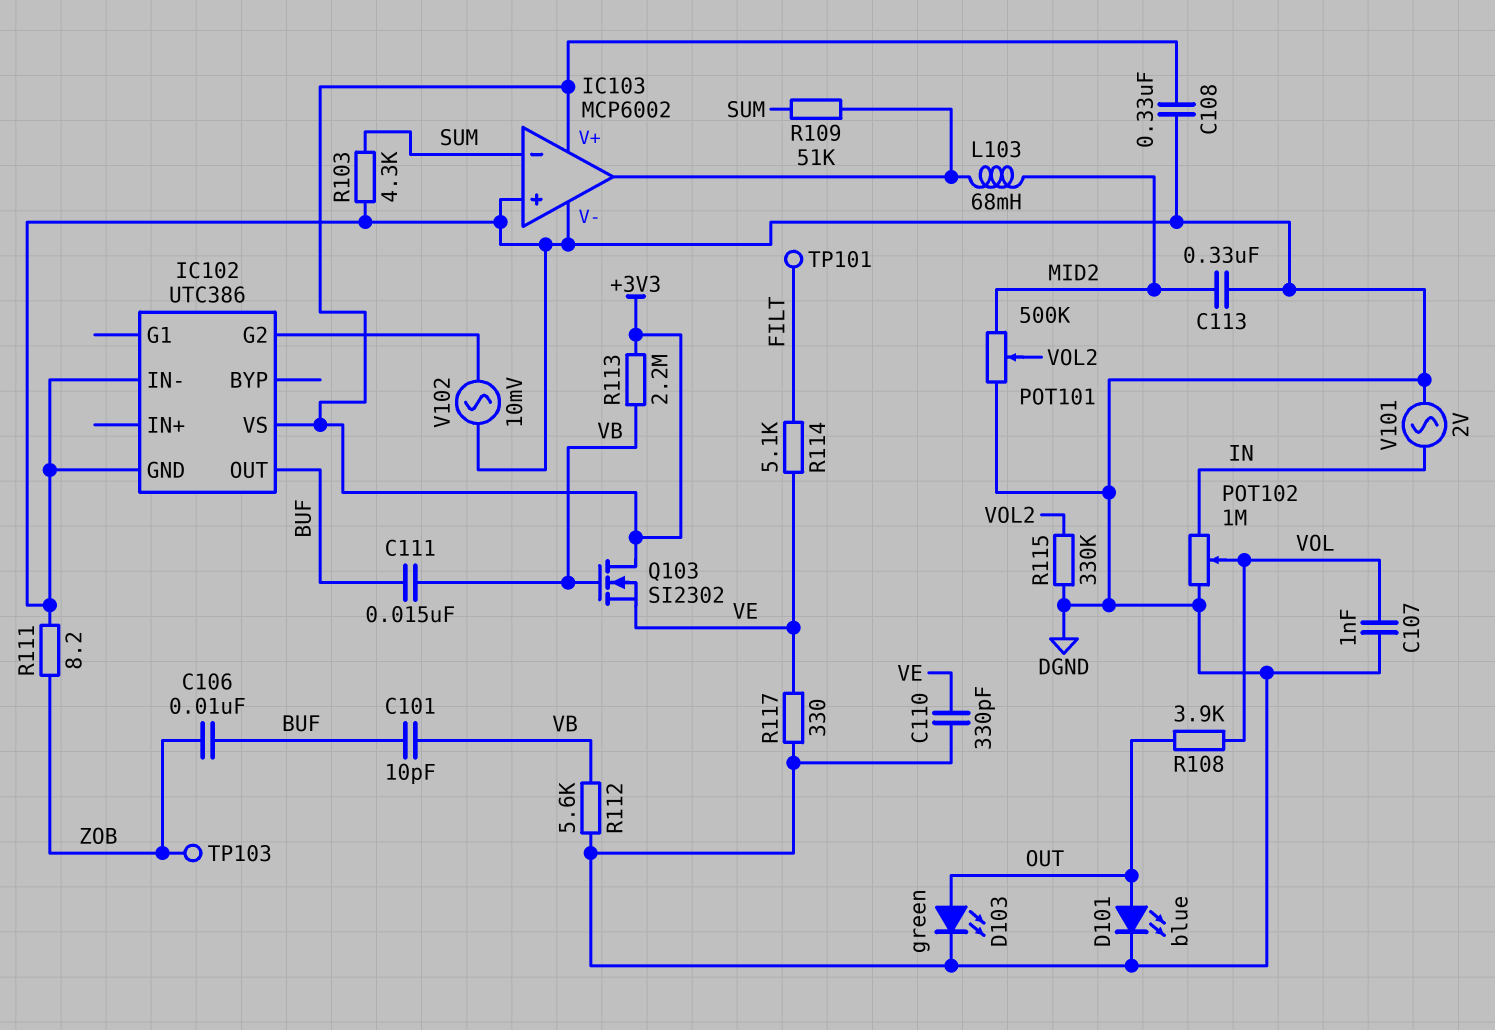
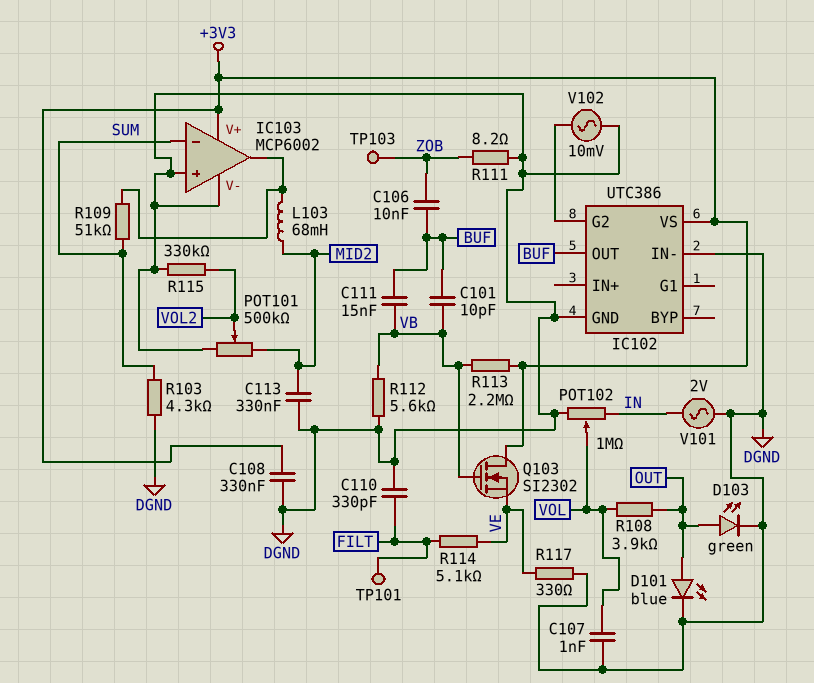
C110: 330pF (DGND, VE) -> 330pF (DGND, FILT)

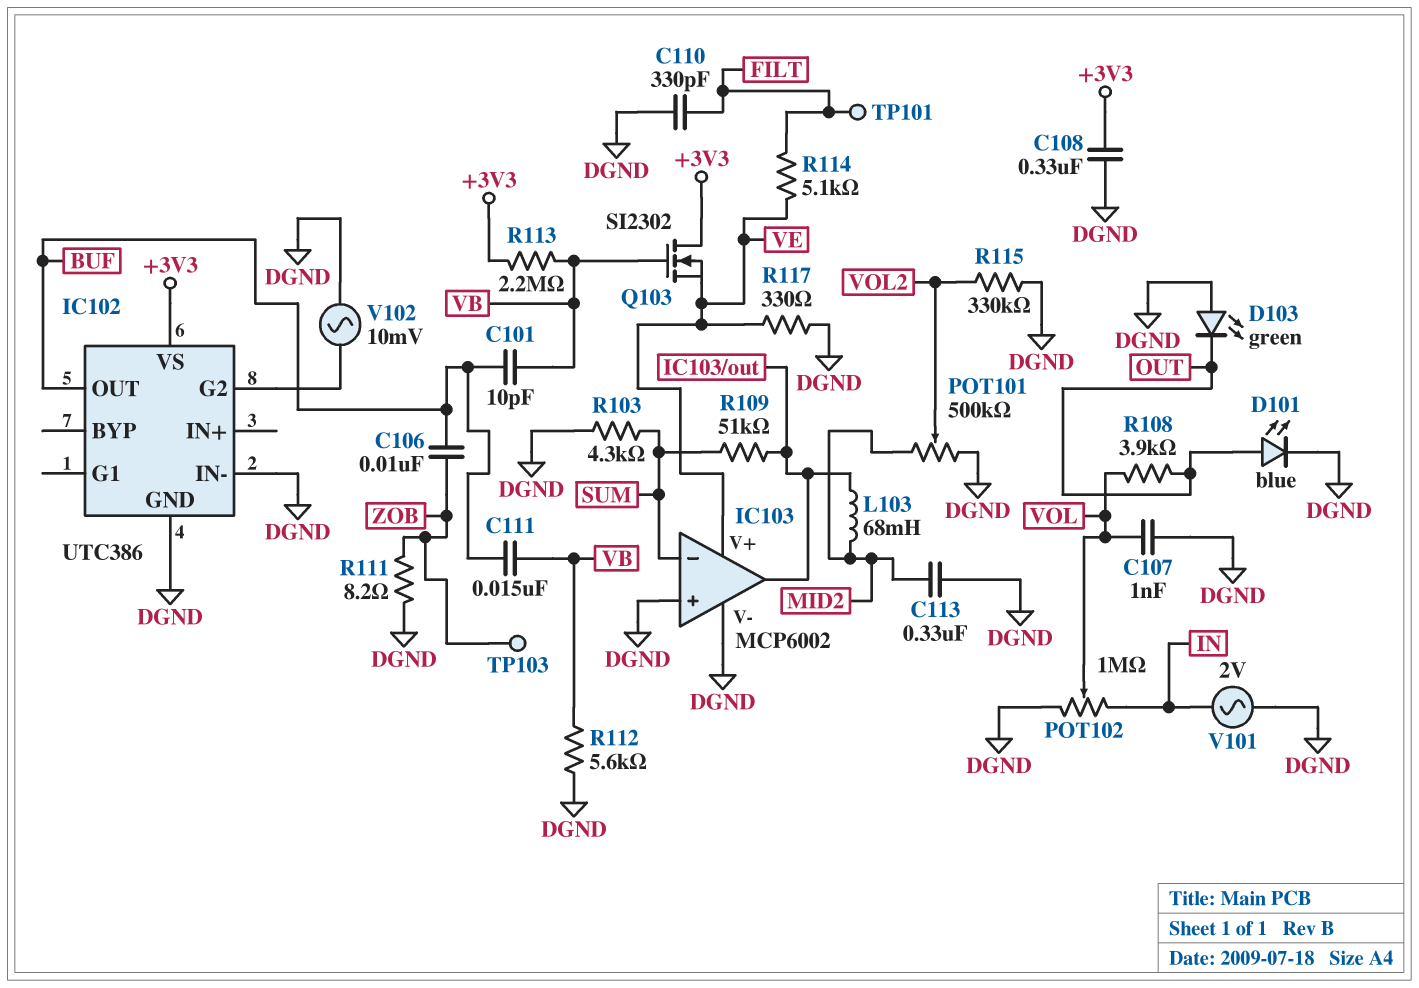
D103: LED green (A OUT, K DGND) -> LED green (A DGND, K OUT)
IC103 pin V+: +3V3 -> VE

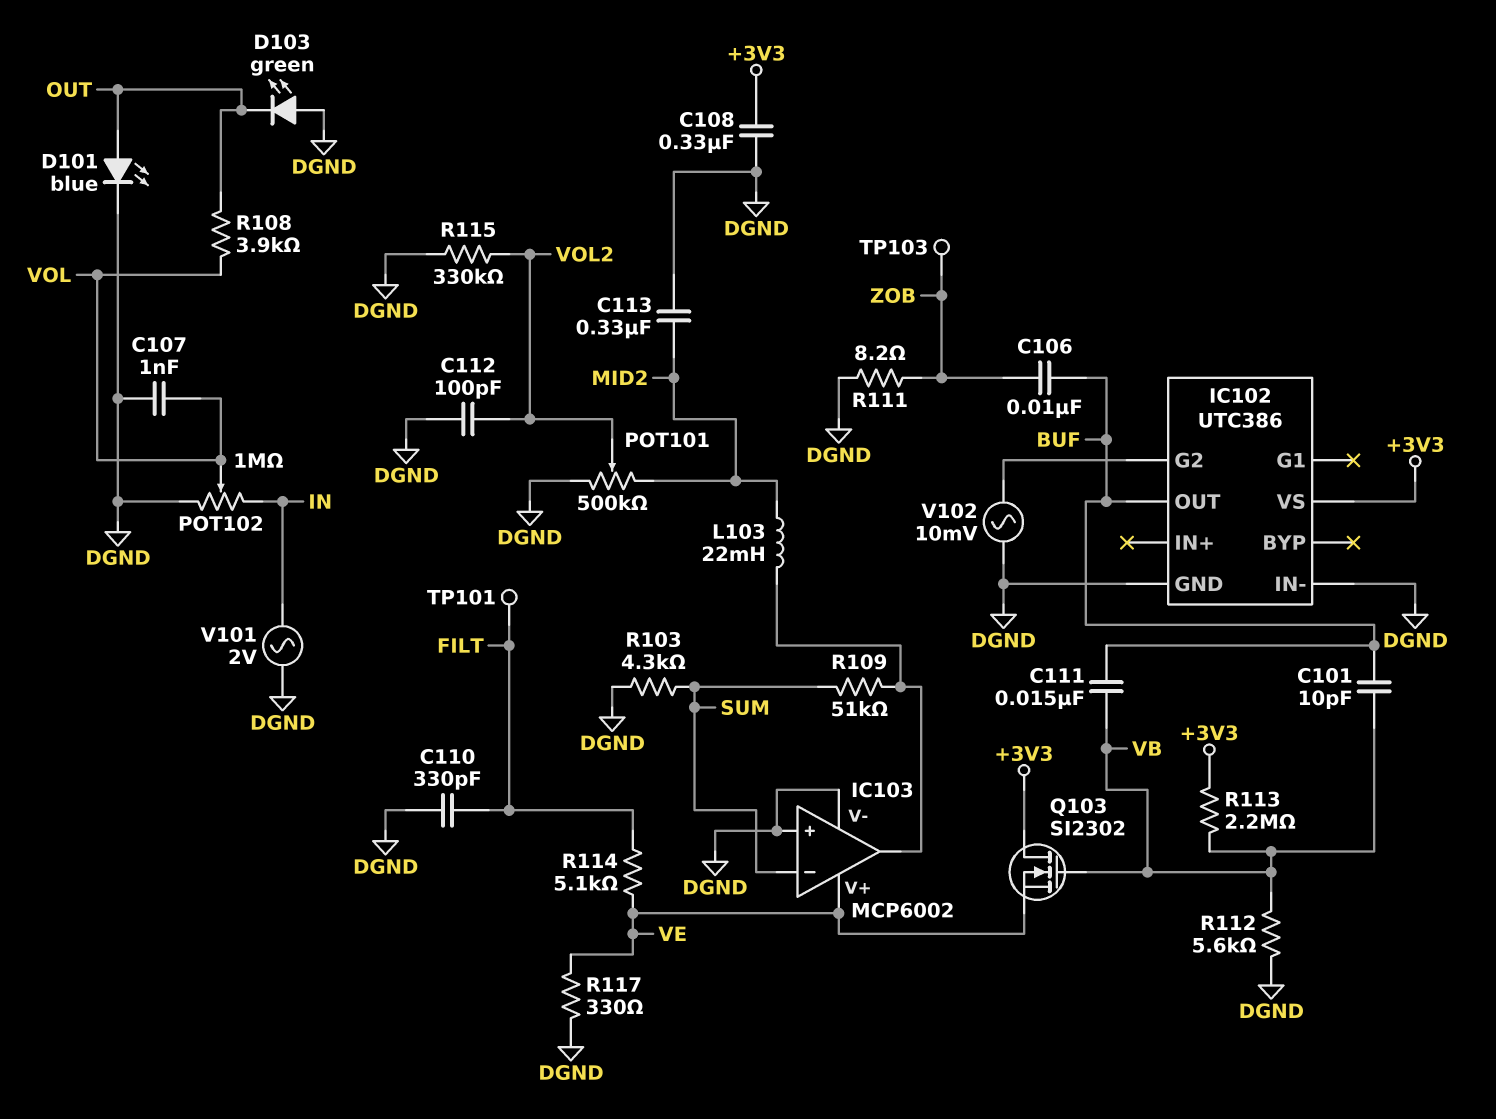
C112: none -> 100pF (DGND, VOL2)
L103: 68mH (IC103/out, MID2) -> 22mH (IC103/out, MID2)

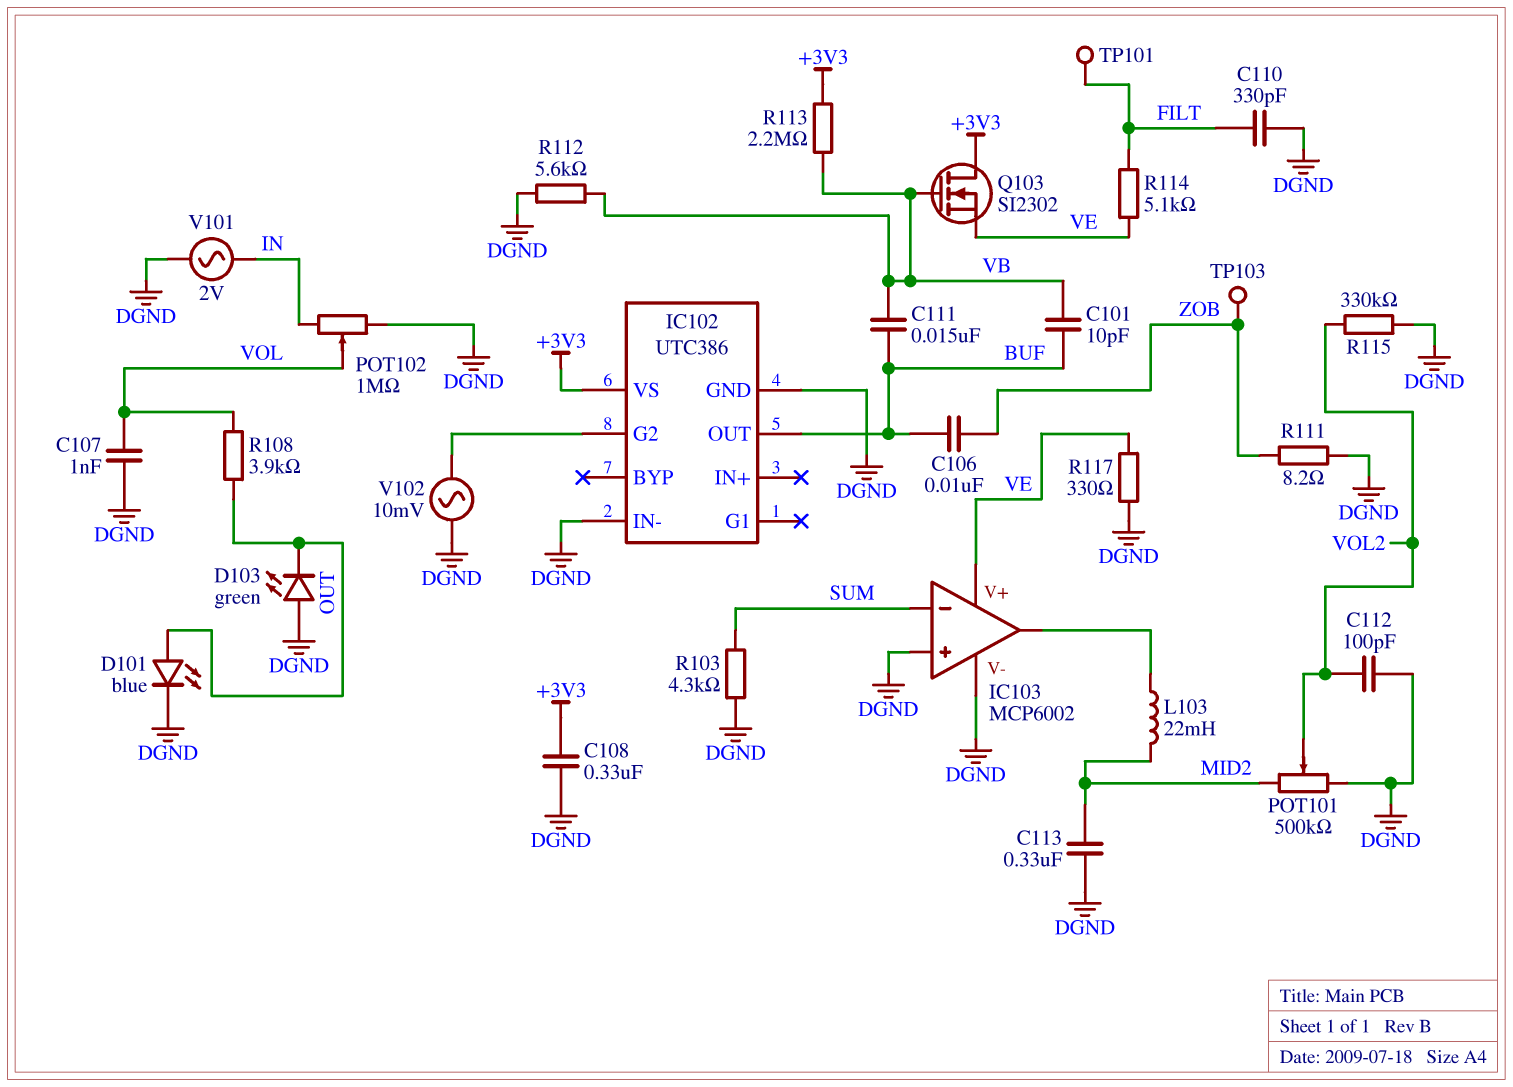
R109: 51k (IC103/out, SUM) -> none

